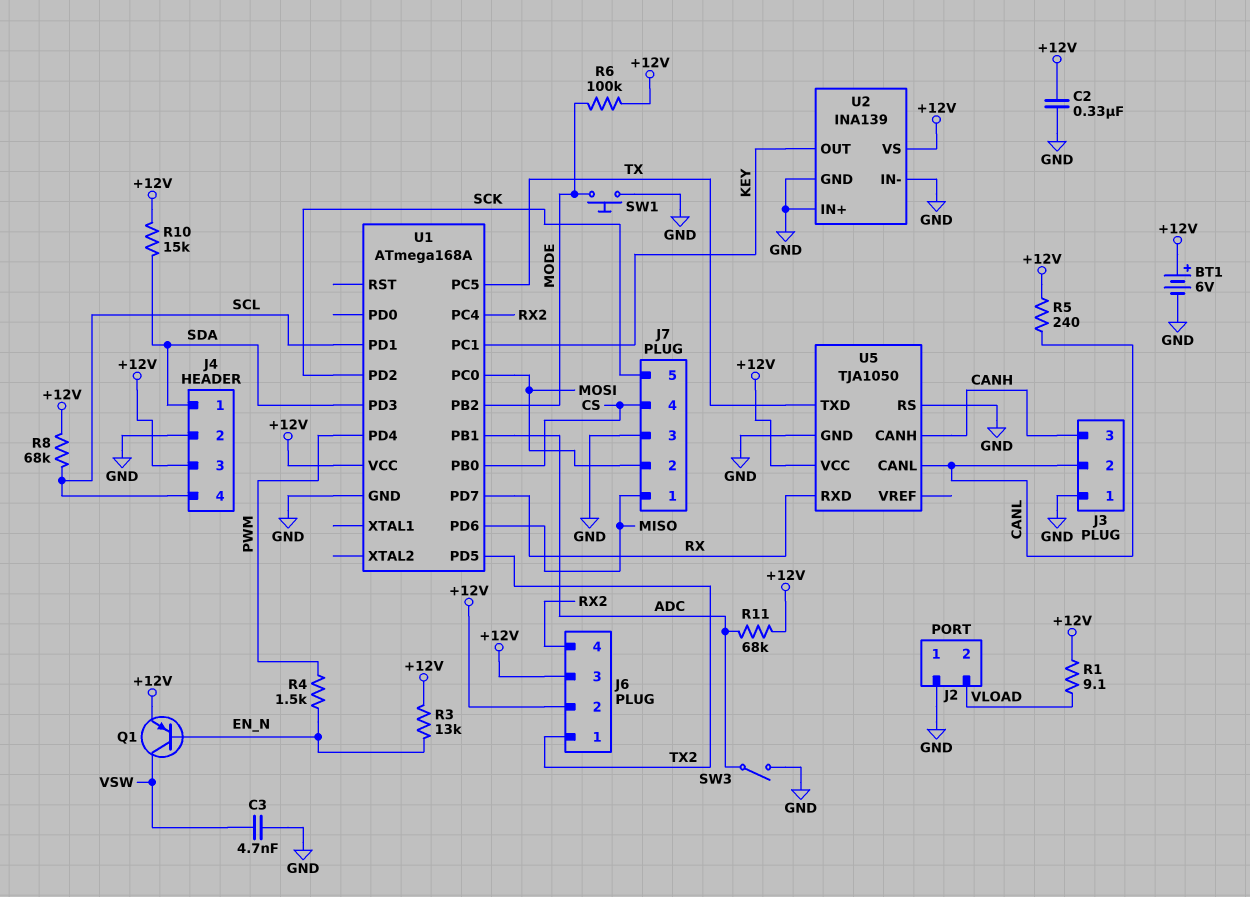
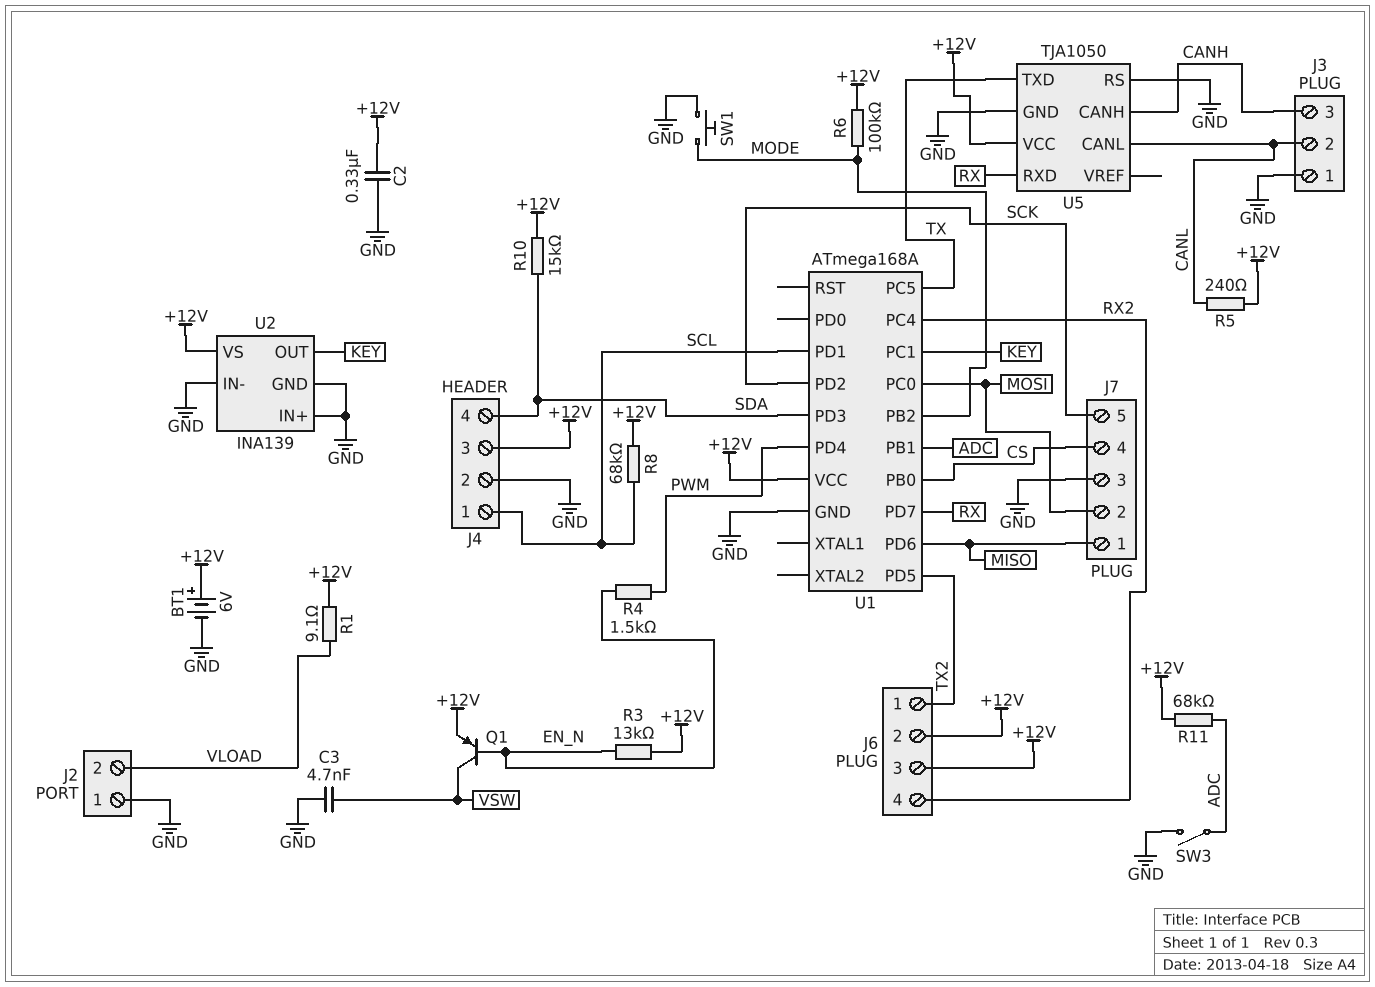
J4 pin 1: SDA -> SCL
J4 pin 4: SCL -> SDA

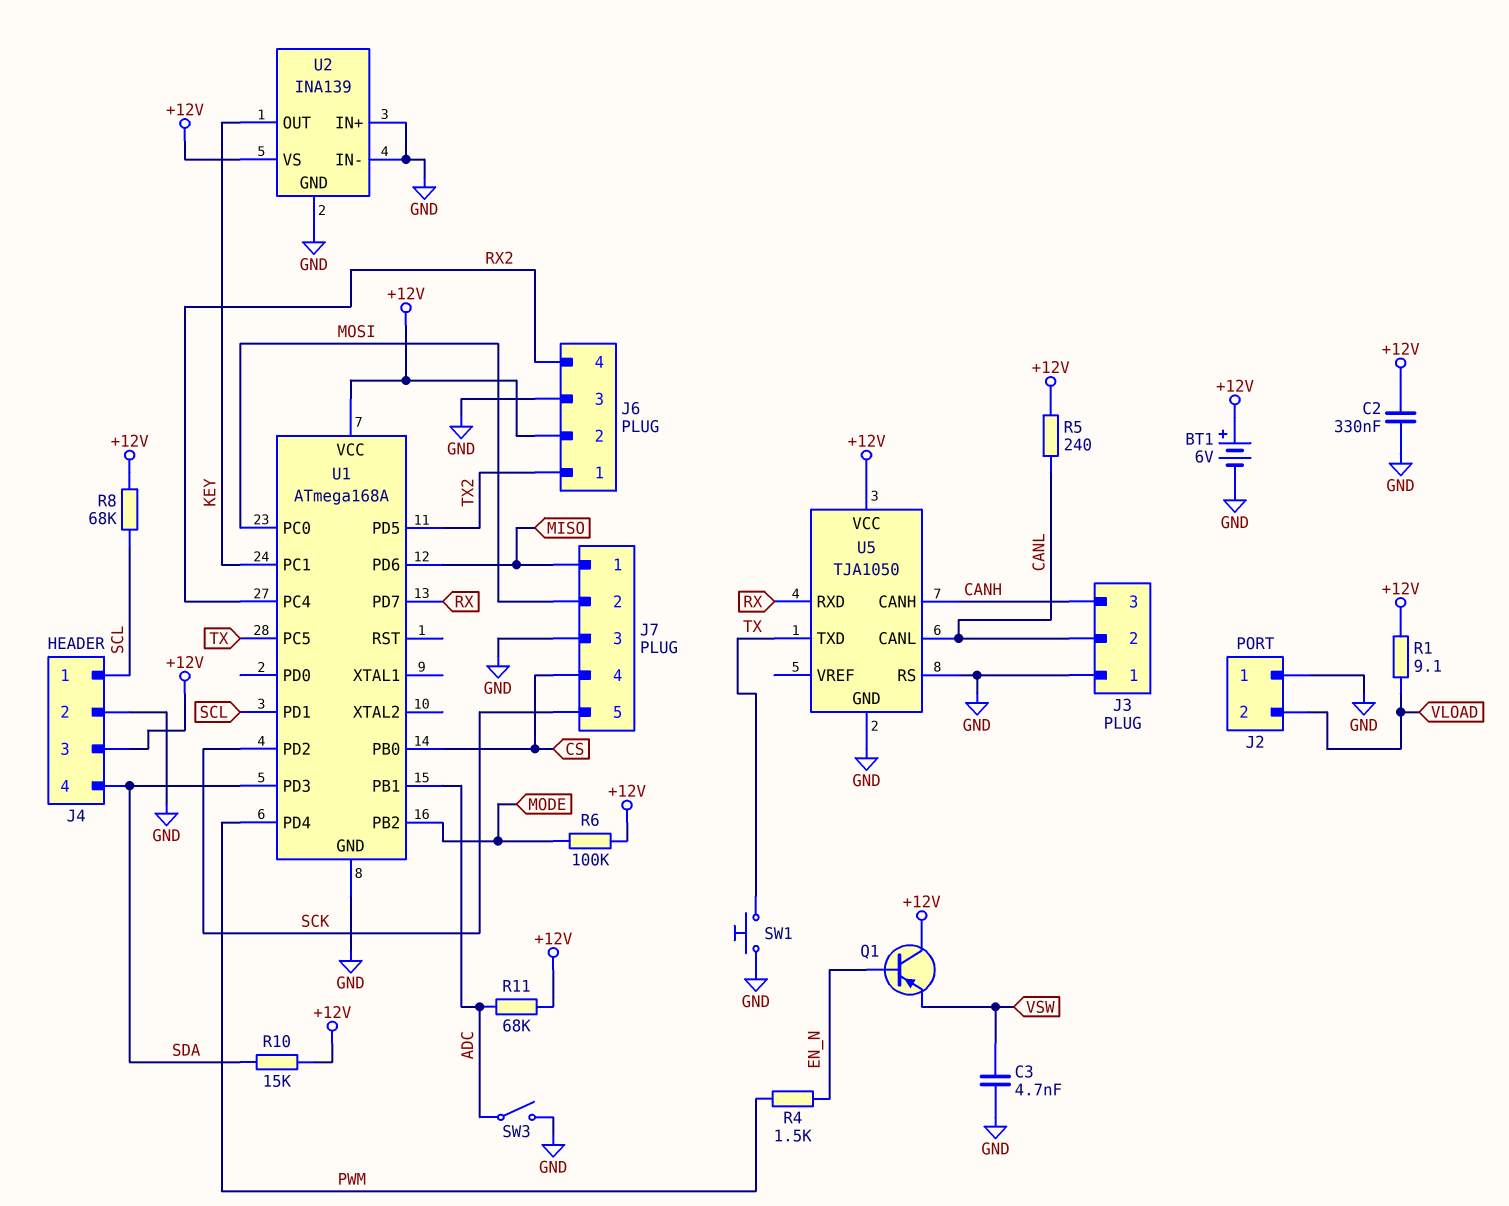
J6 pin 3: +12V -> GND
Q1: PNP (B EN_N, C VSW, E +12V) -> PNP (B EN_N, C +12V, E VSW)
R3: 13k (+12V, EN_N) -> none
SW1: button (GND, MODE) -> button (GND, TX)

